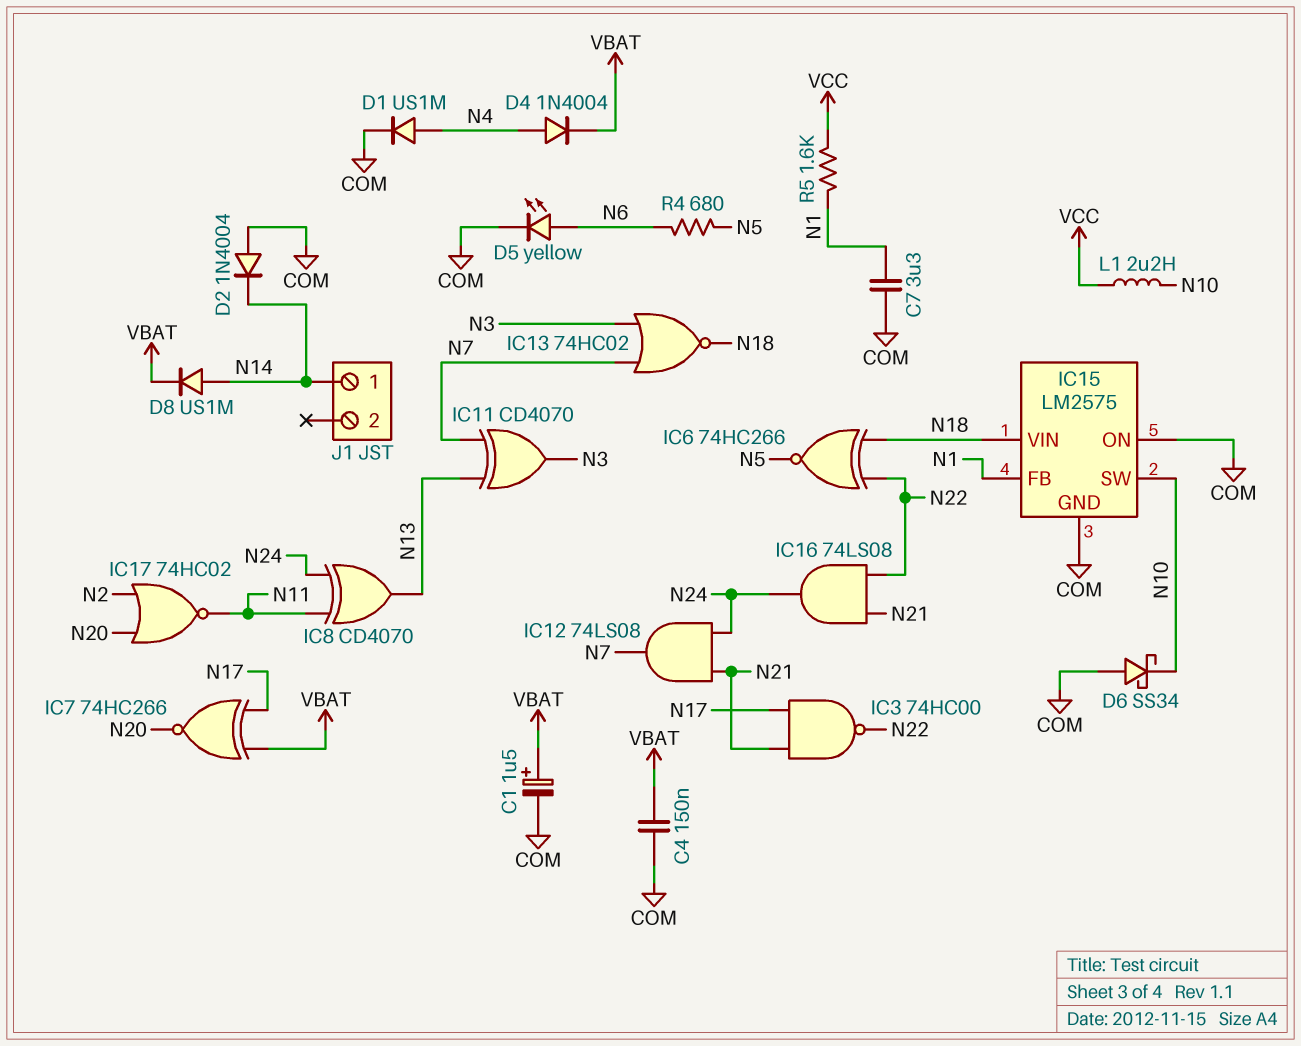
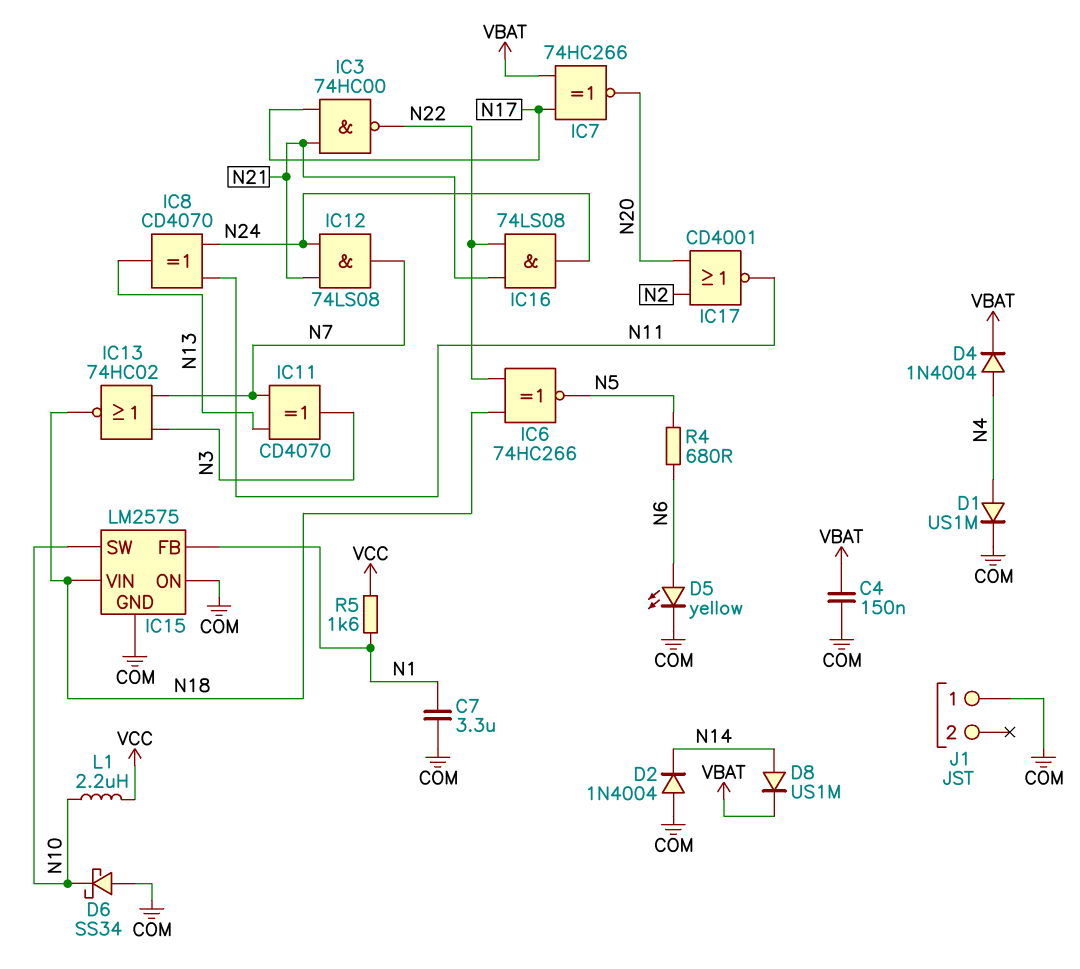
C1: 1.5uF (plus VBAT, minus COM) -> none
IC17: NOR 74HC02 (in N2, in N20, out N11) -> NOR CD4001 (in N2, in N20, out N11)
J1 pin 1: N14 -> COM

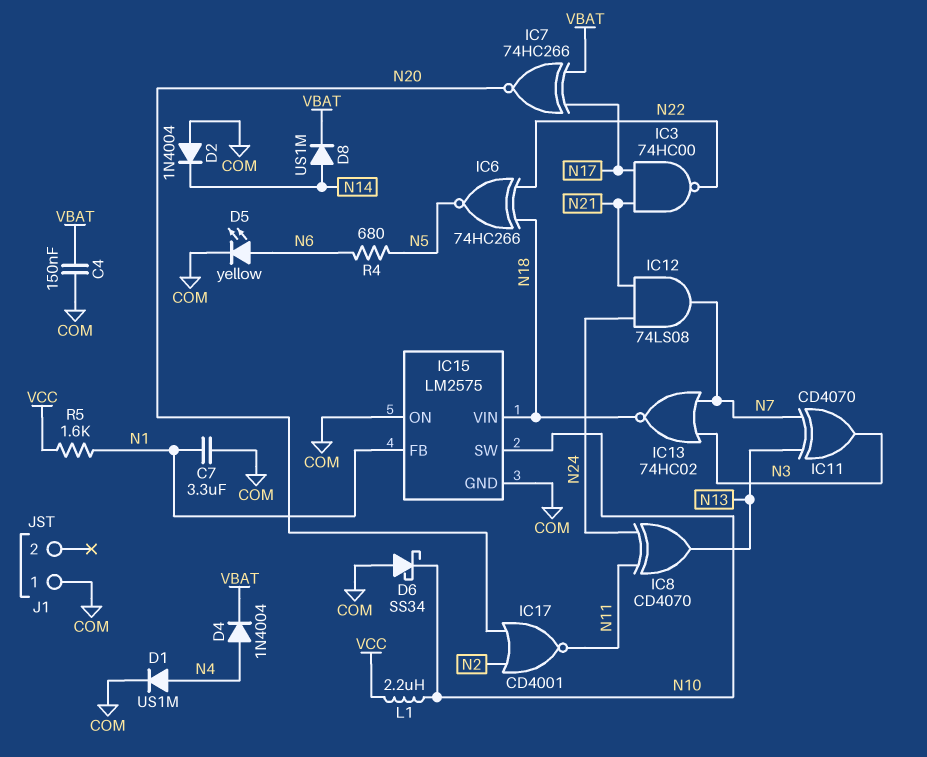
IC16: AND 74LS08 (in N21, in N22, out N24) -> none

